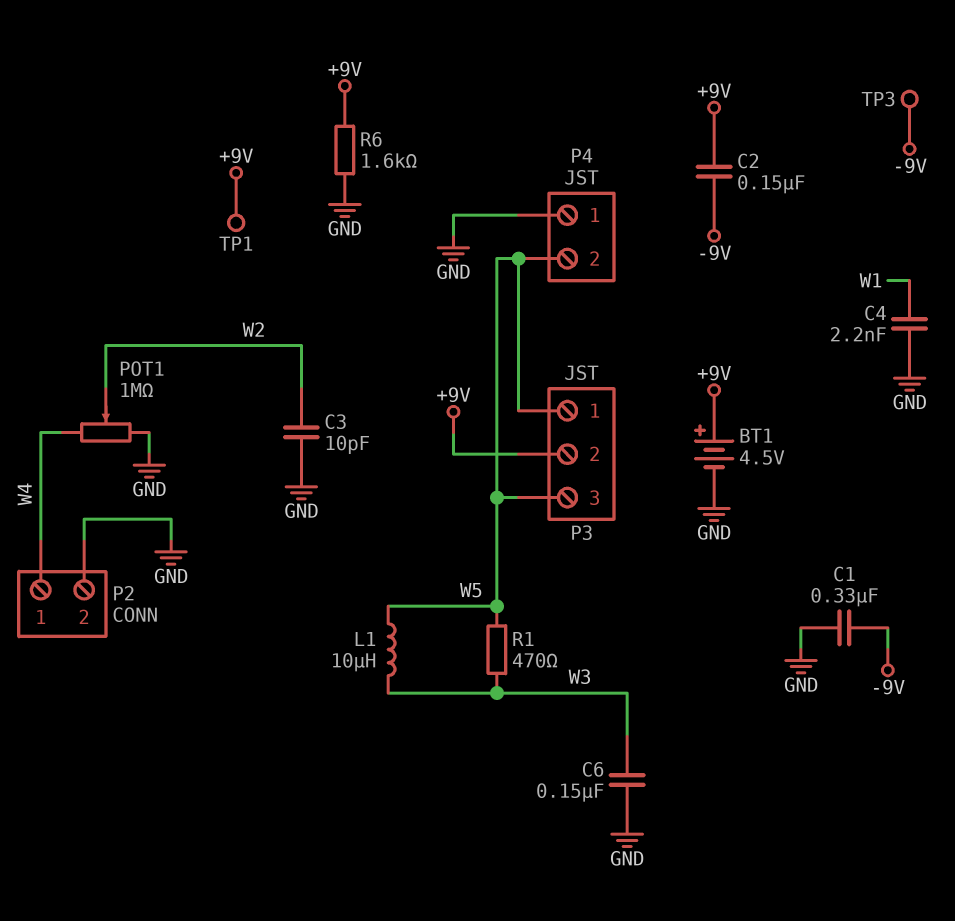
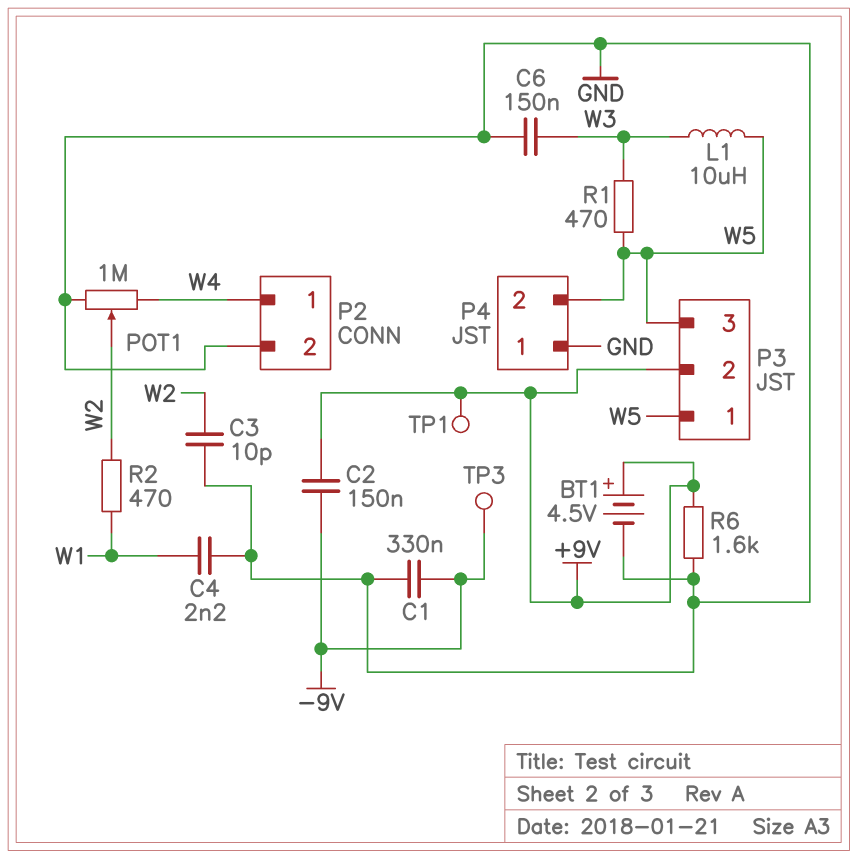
R2: none -> 470 (W1, W2)

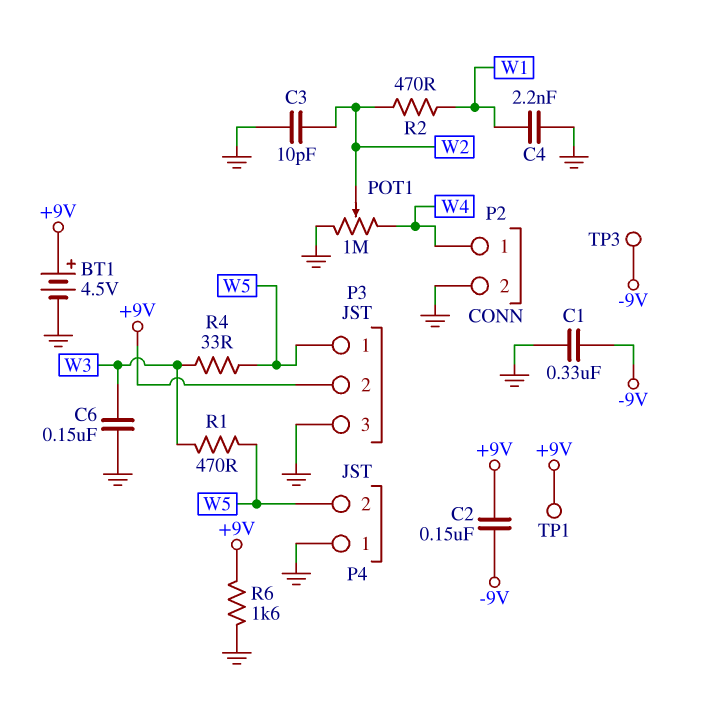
L1: 10uH (W3, W5) -> none
P3 pin 3: W5 -> GND
R4: none -> 33 (W3, W5)

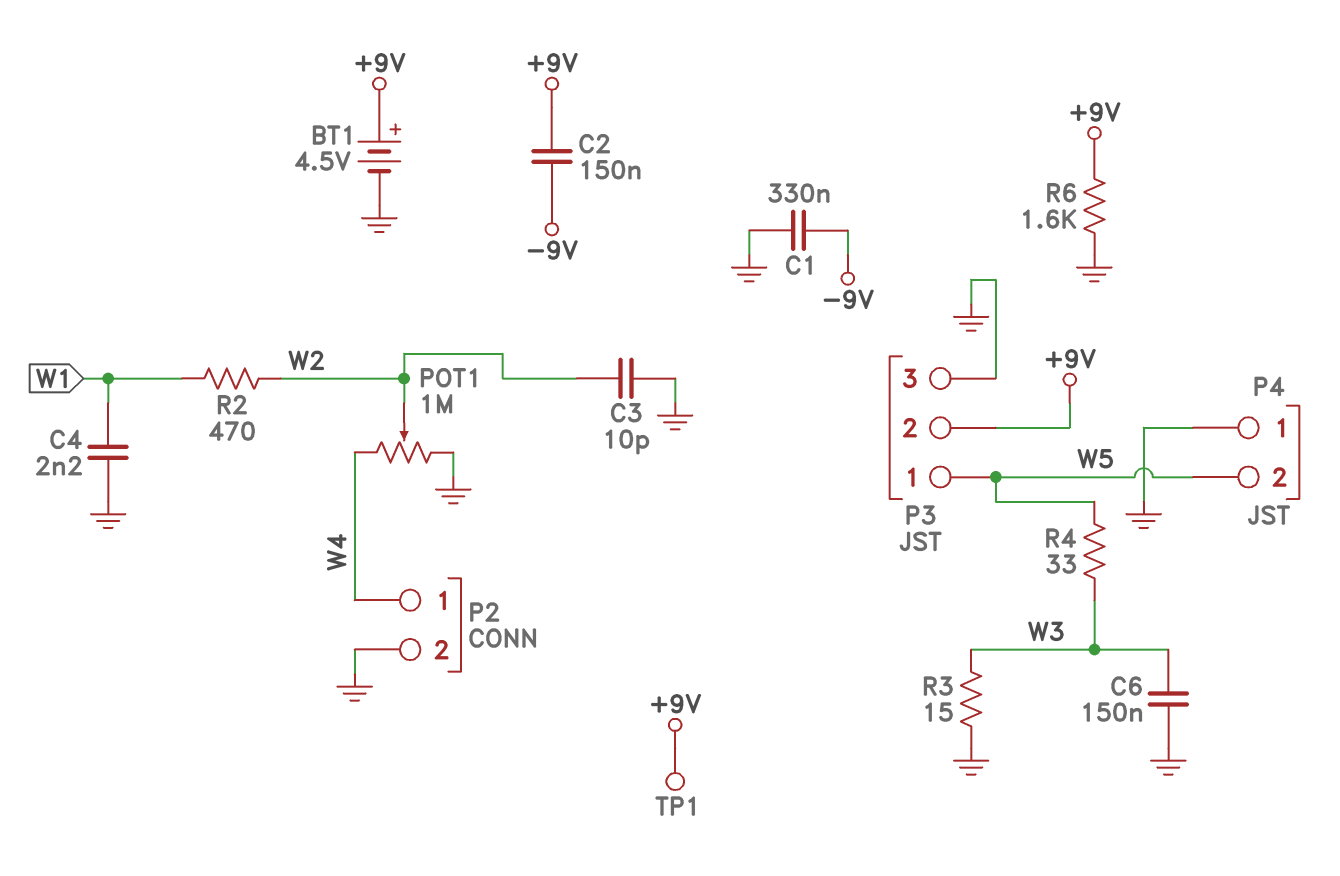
R1: 470 (W3, W5) -> none
R3: none -> 15 (GND, W3)
TP3: test point (-9V) -> none

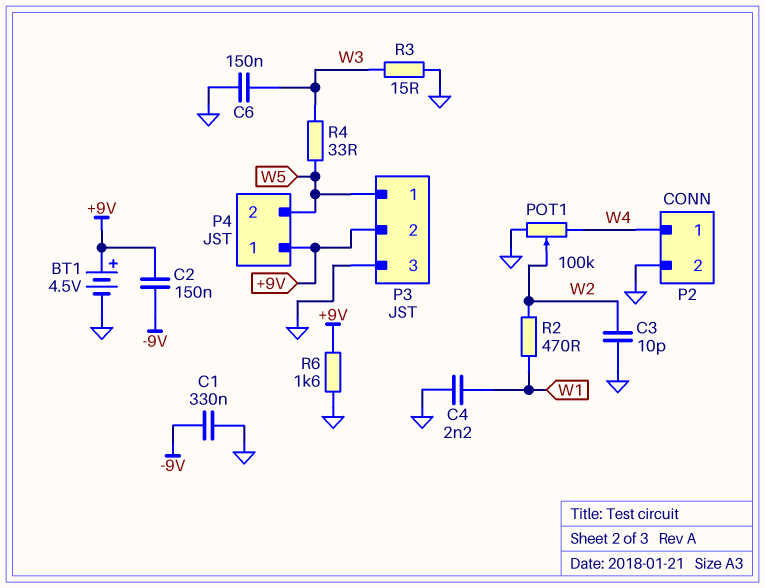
P4 pin 1: GND -> +9V
POT1: 1M (GND, W4, wiper W2) -> 100k (GND, W4, wiper W2)
TP1: test point (+9V) -> none

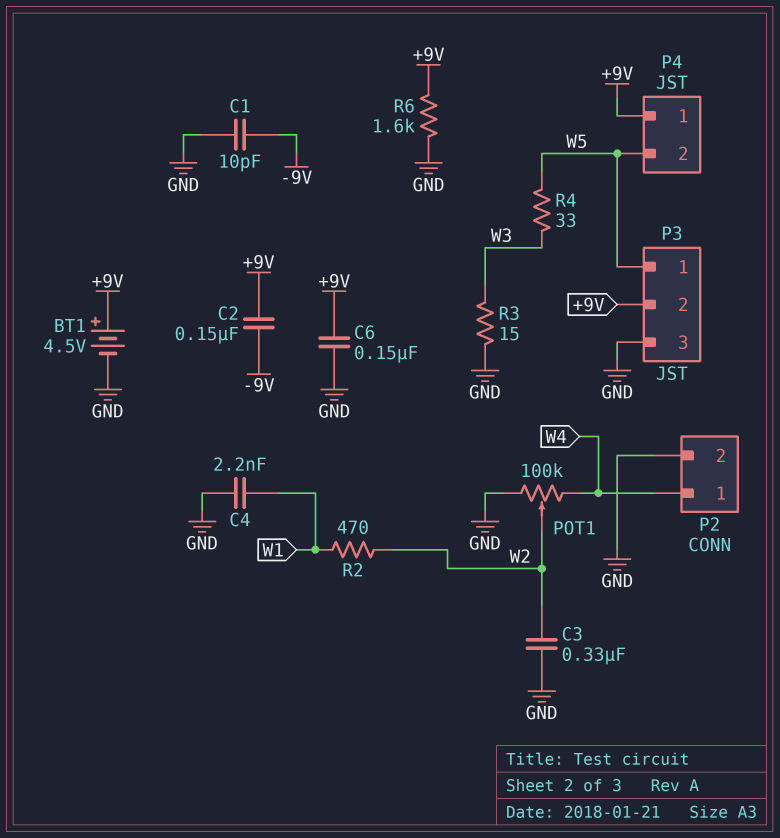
C1: 330nF (-9V, GND) -> 10pF (-9V, GND)
C3: 10pF (GND, W2) -> 330nF (GND, W2)
C6: 150nF (GND, W3) -> 150nF (+9V, GND)

